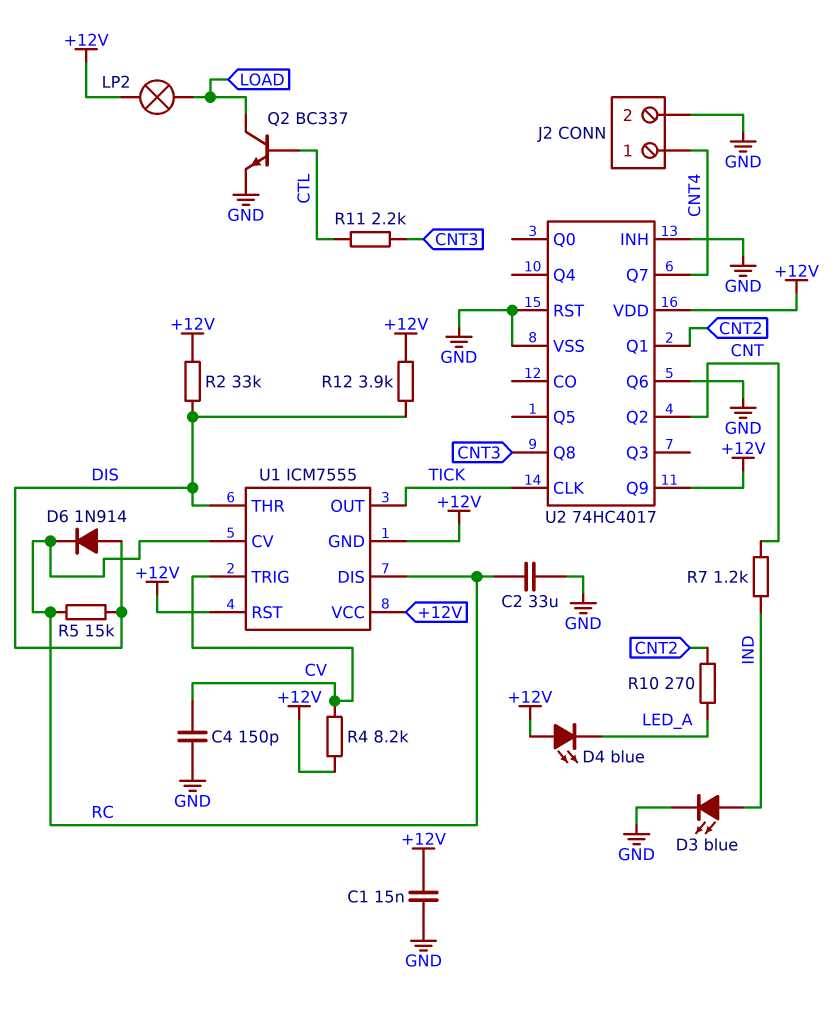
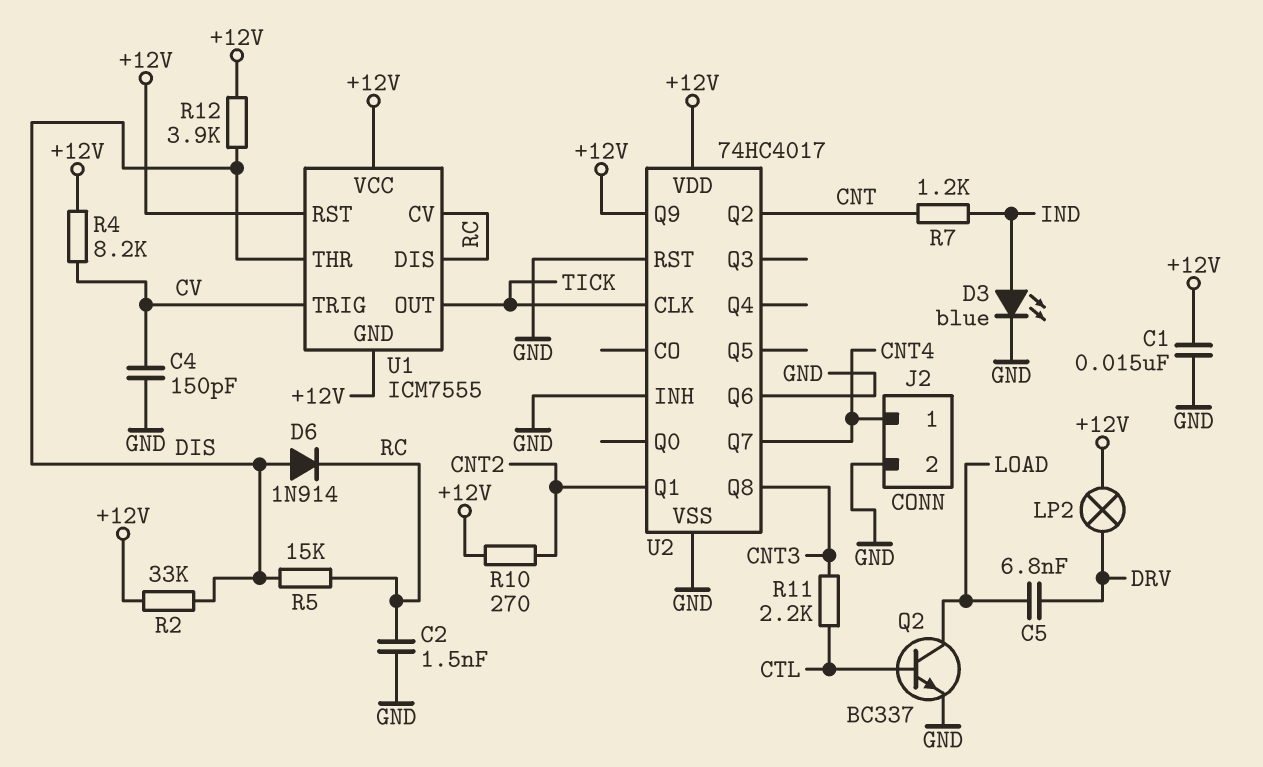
C2: 33uF (GND, RC) -> 1.5nF (GND, RC)
C5: none -> 6.8nF (DRV, LOAD)
D4: LED blue (A +12V, K LED_A) -> none
LP2: lamp (+12V, LOAD) -> lamp (+12V, DRV)
R10: 270 (CNT2, LED_A) -> 270 (+12V, CNT2)

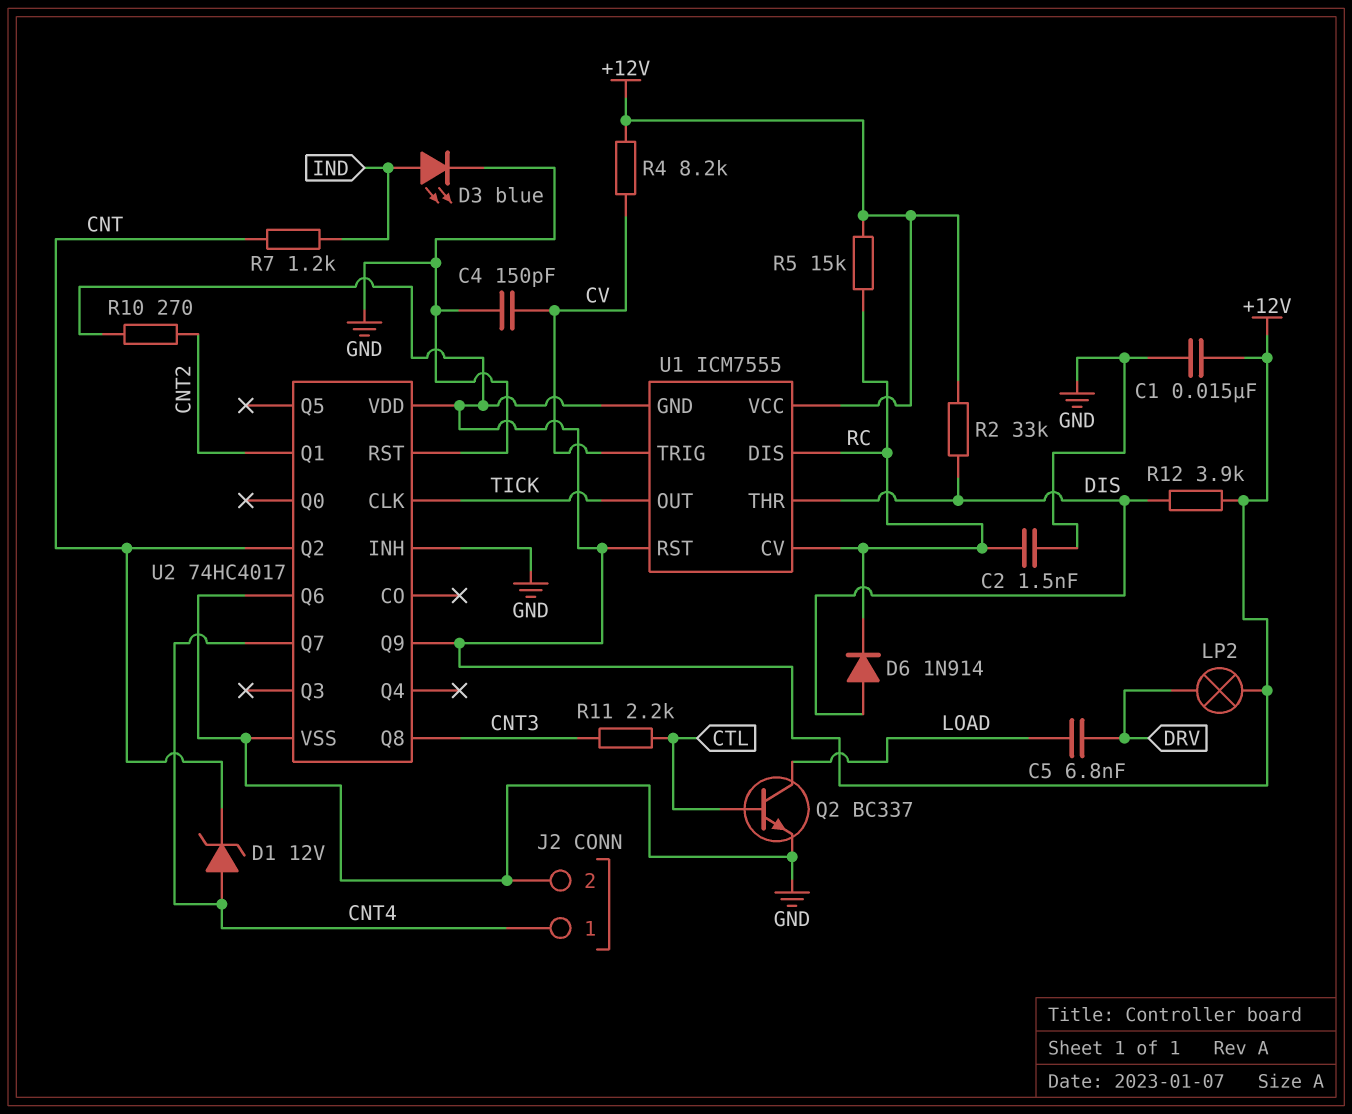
D1: none -> zener 12V (A CNT4, K CNT)
R5: 15k (DIS, RC) -> 15k (+12V, RC)

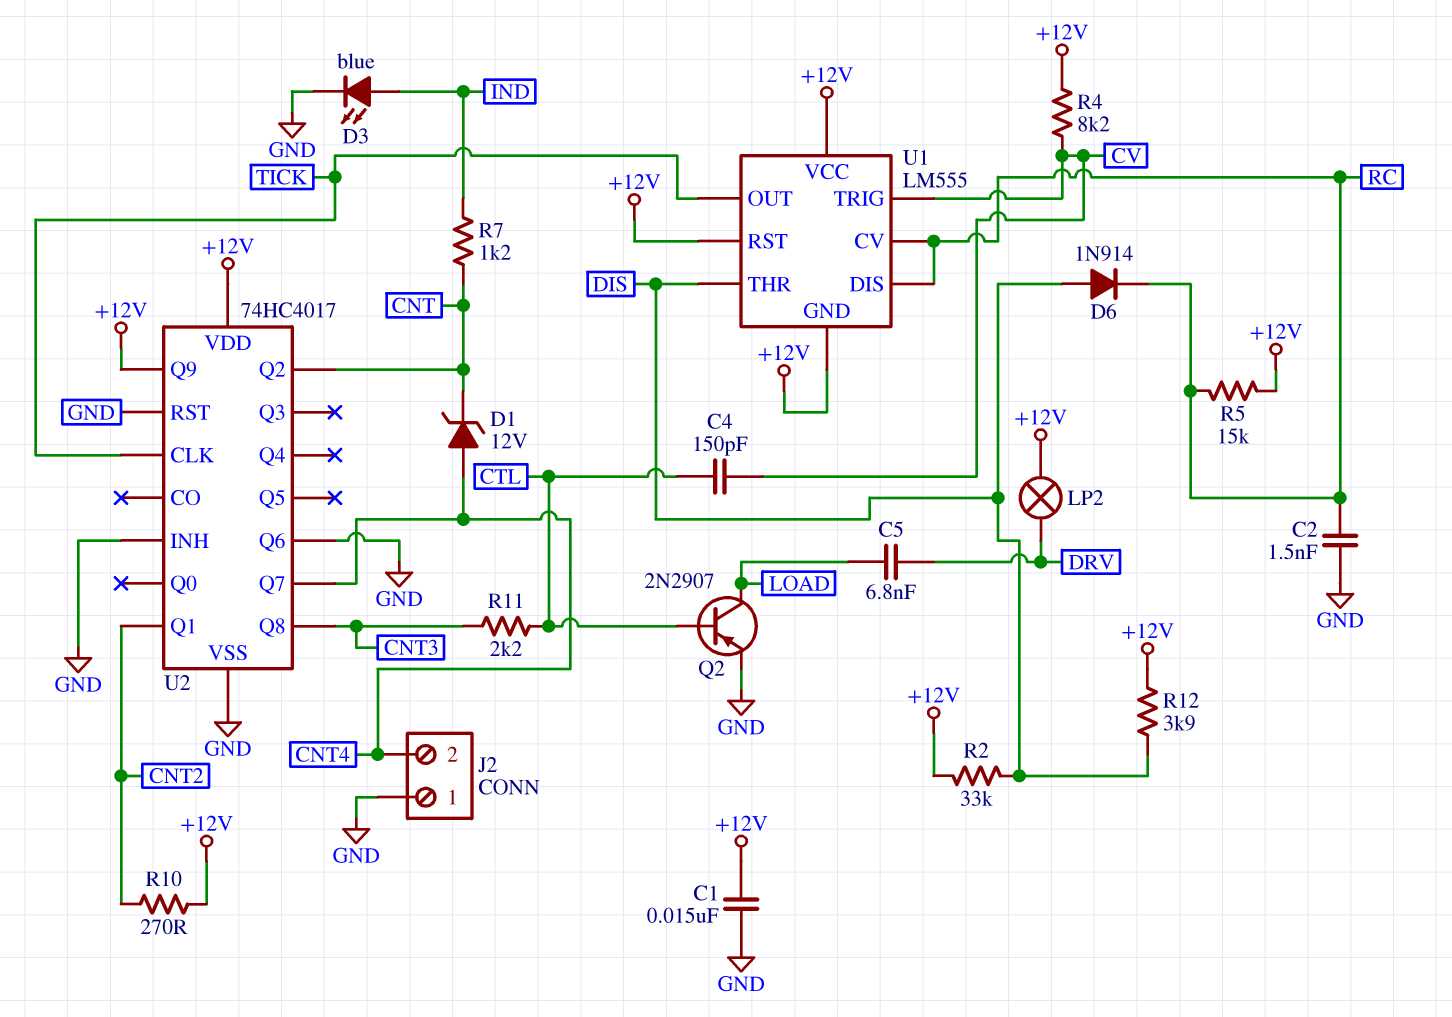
C4: 150pF (CV, GND) -> 150pF (CTL, CV)
J2 pin 1: CNT4 -> GND
J2 pin 2: GND -> CNT4
Q2: NPN BC337 (B CTL, C LOAD, E GND) -> PNP 2N2907 (B CTL, C LOAD, E GND)
U1: ICM7555 -> LM555

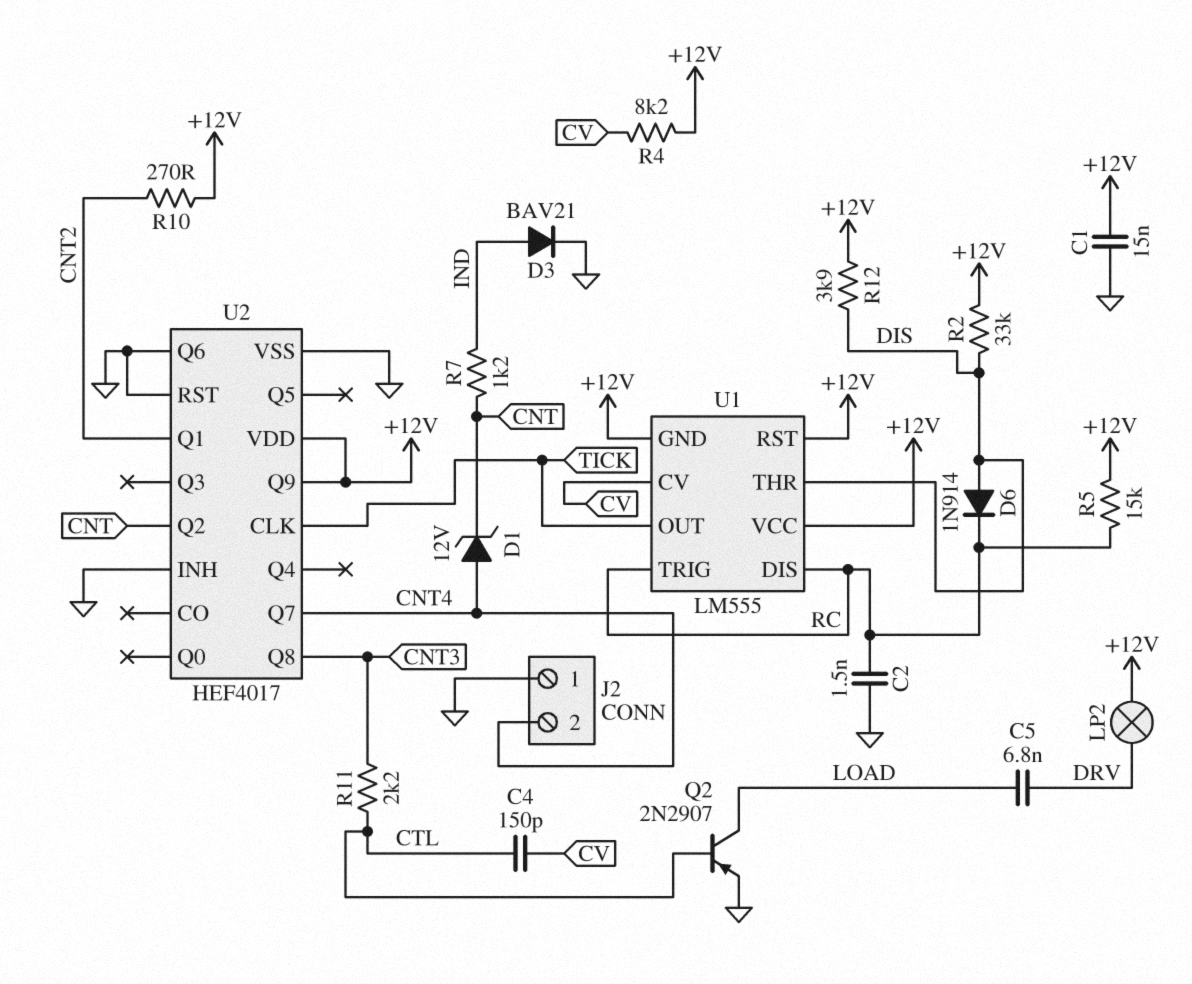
D3: LED blue (A IND, K GND) -> diode BAV21 (A IND, K GND)
U1 pin CV: RC -> CV
U1 pin TRIG: CV -> RC
U2: 74HC4017 -> HEF4017

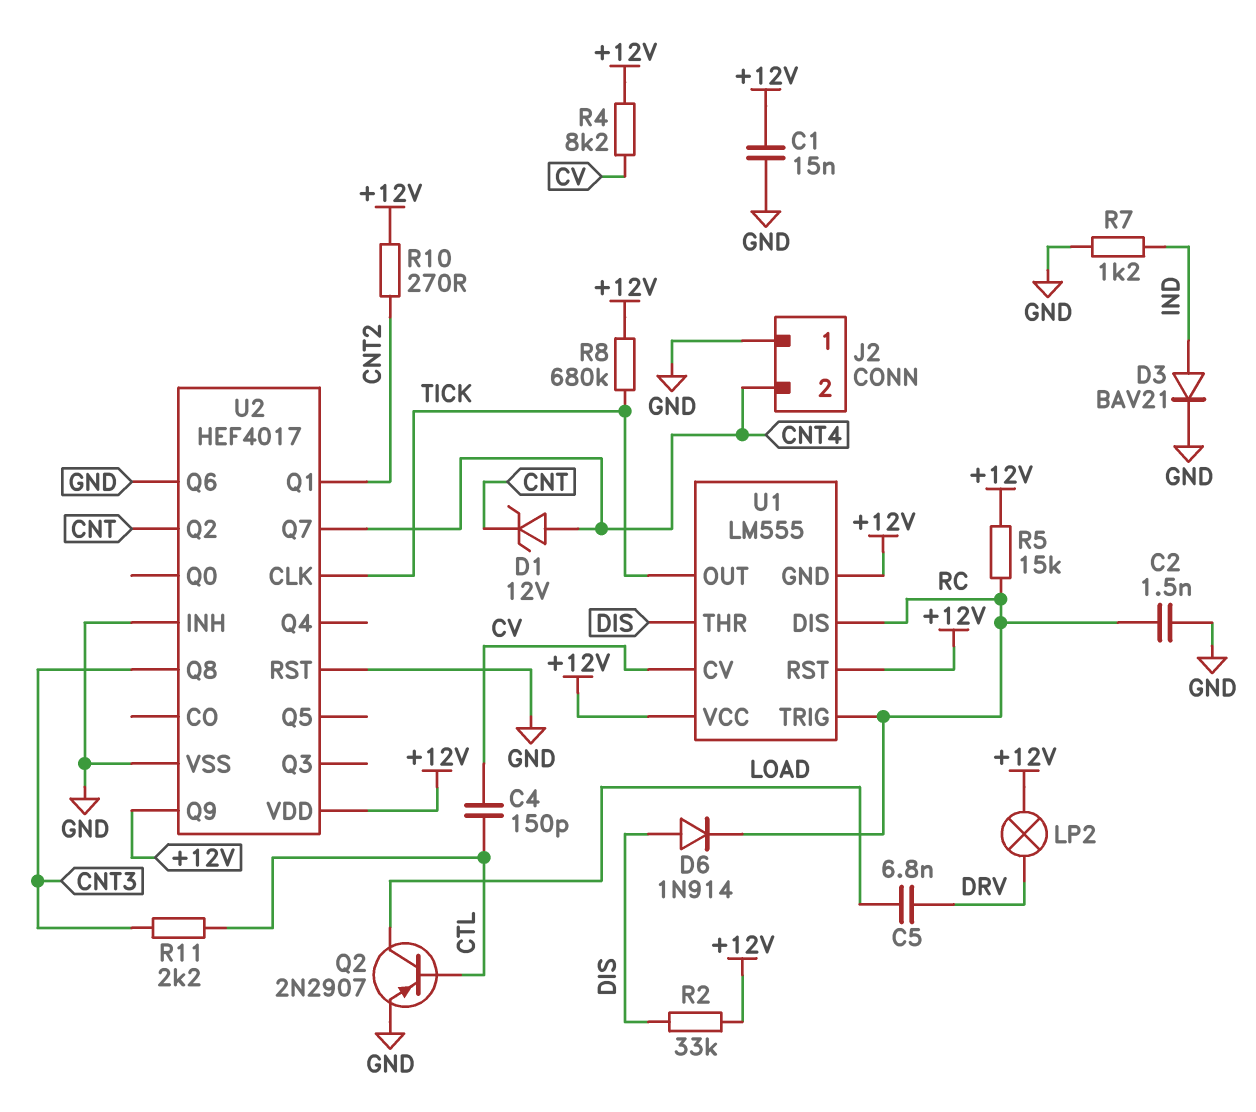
R7: 1.2k (CNT, IND) -> 1.2k (GND, IND)
R8: none -> 680k (+12V, TICK)
R12: 3.9k (+12V, DIS) -> none

